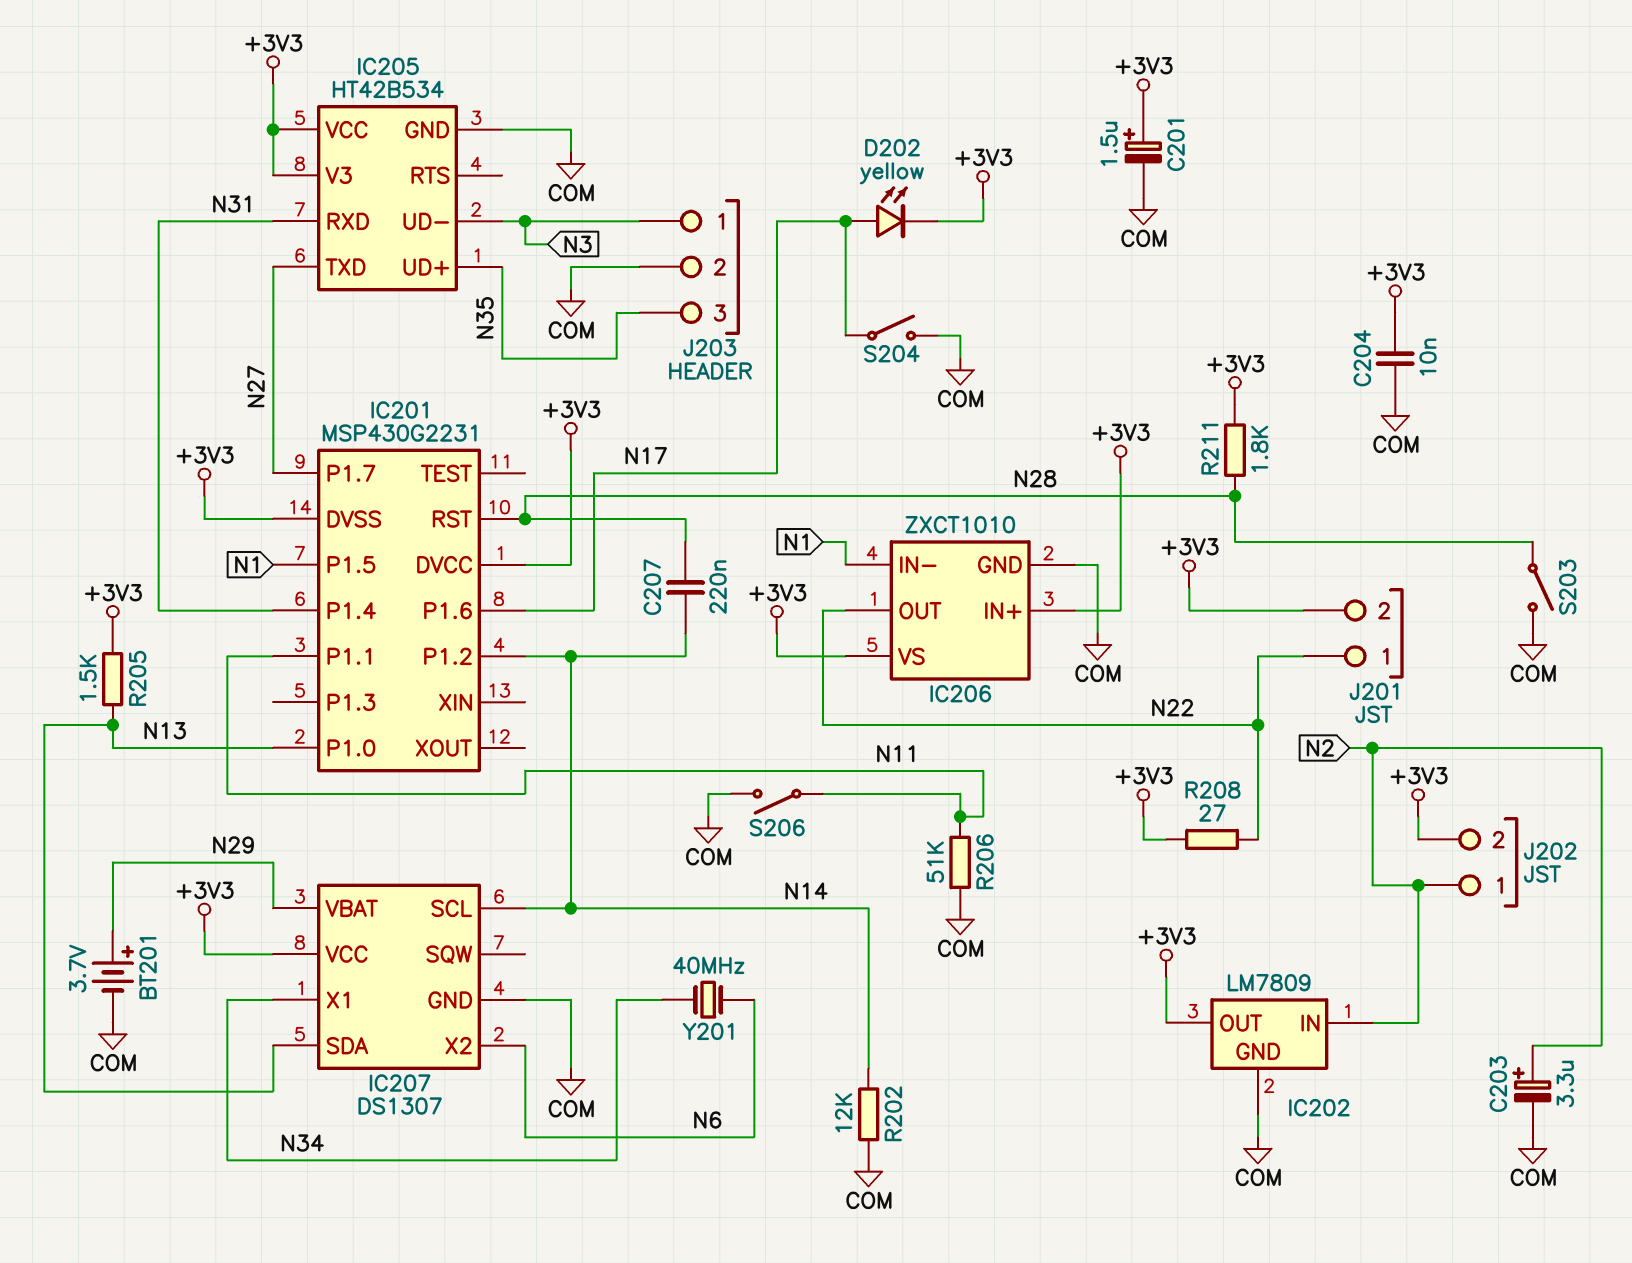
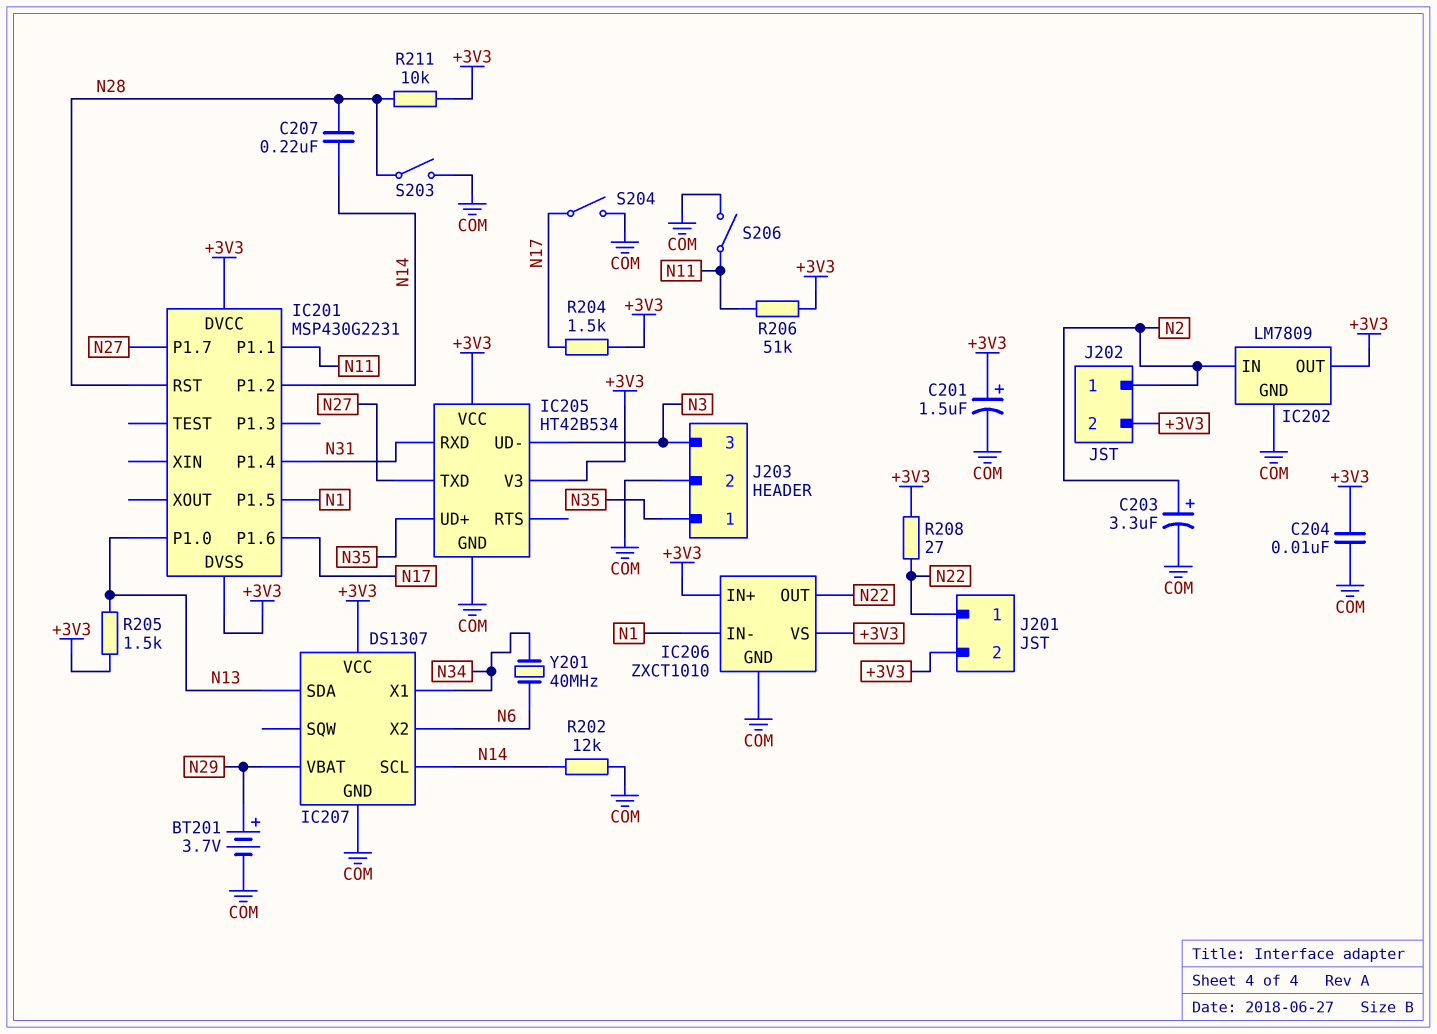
D202: LED yellow (A N17, K +3V3) -> none
J203 pin 1: N3 -> N35
J203 pin 3: N35 -> N3
R204: none -> 1.5k (+3V3, N17)
R206: 51k (COM, N11) -> 51k (+3V3, N11)
R211: 1.8k (+3V3, N28) -> 10k (+3V3, N28)

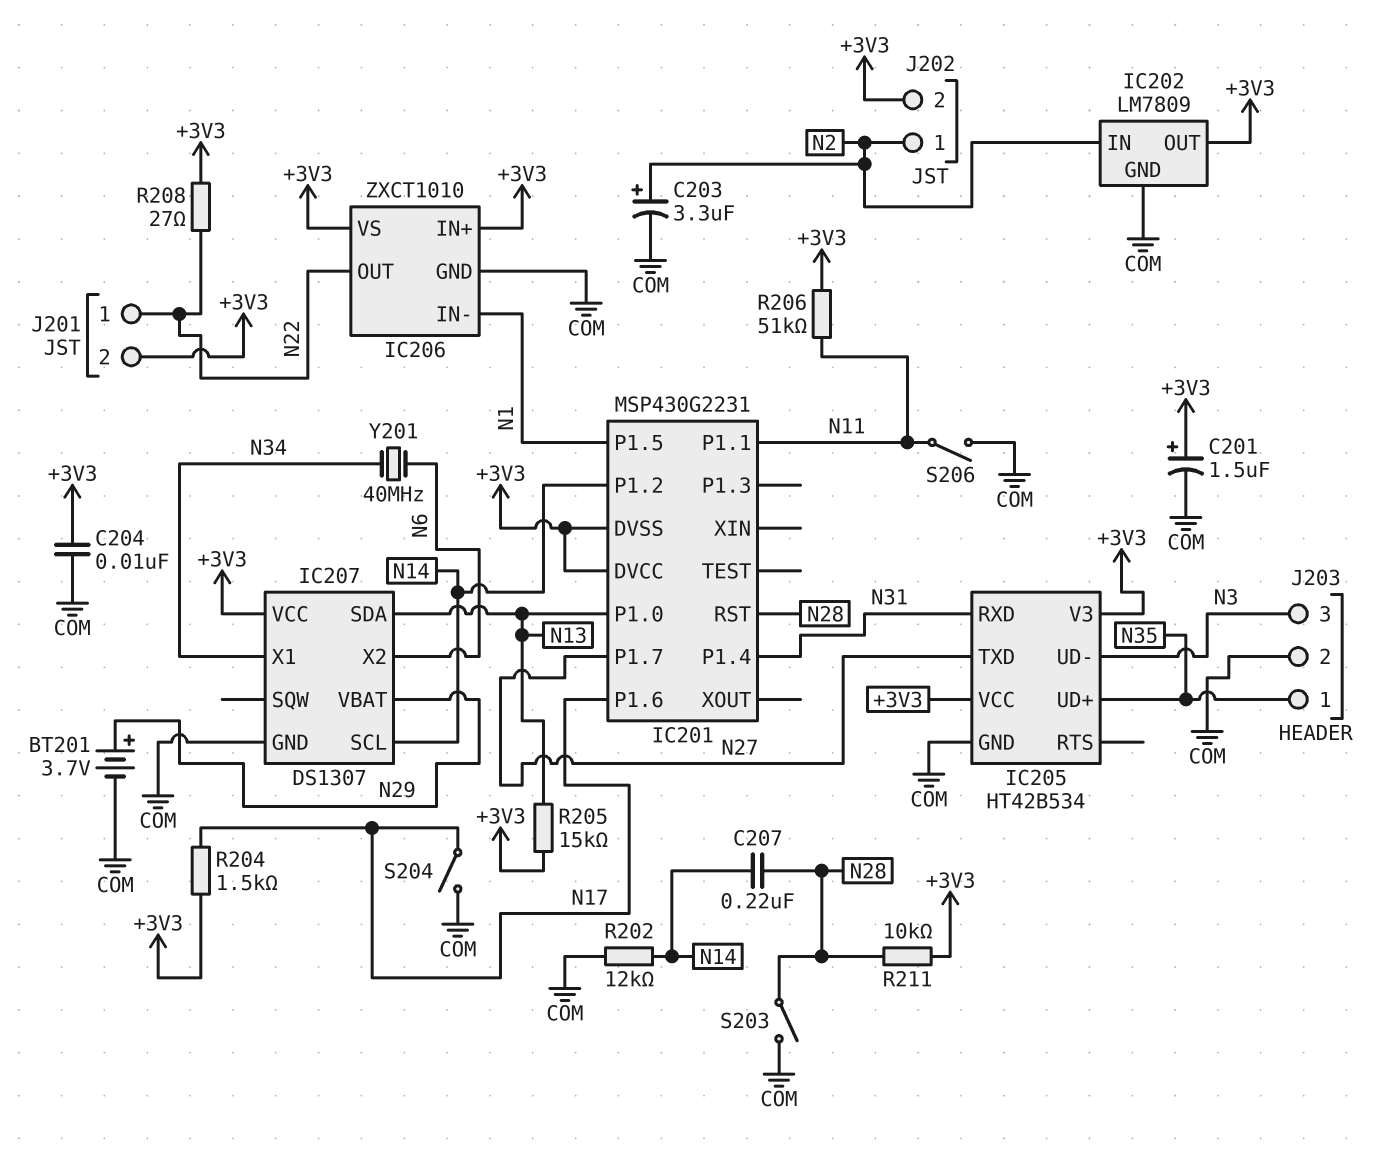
R205: 1.5k (+3V3, N13) -> 15k (+3V3, N13)

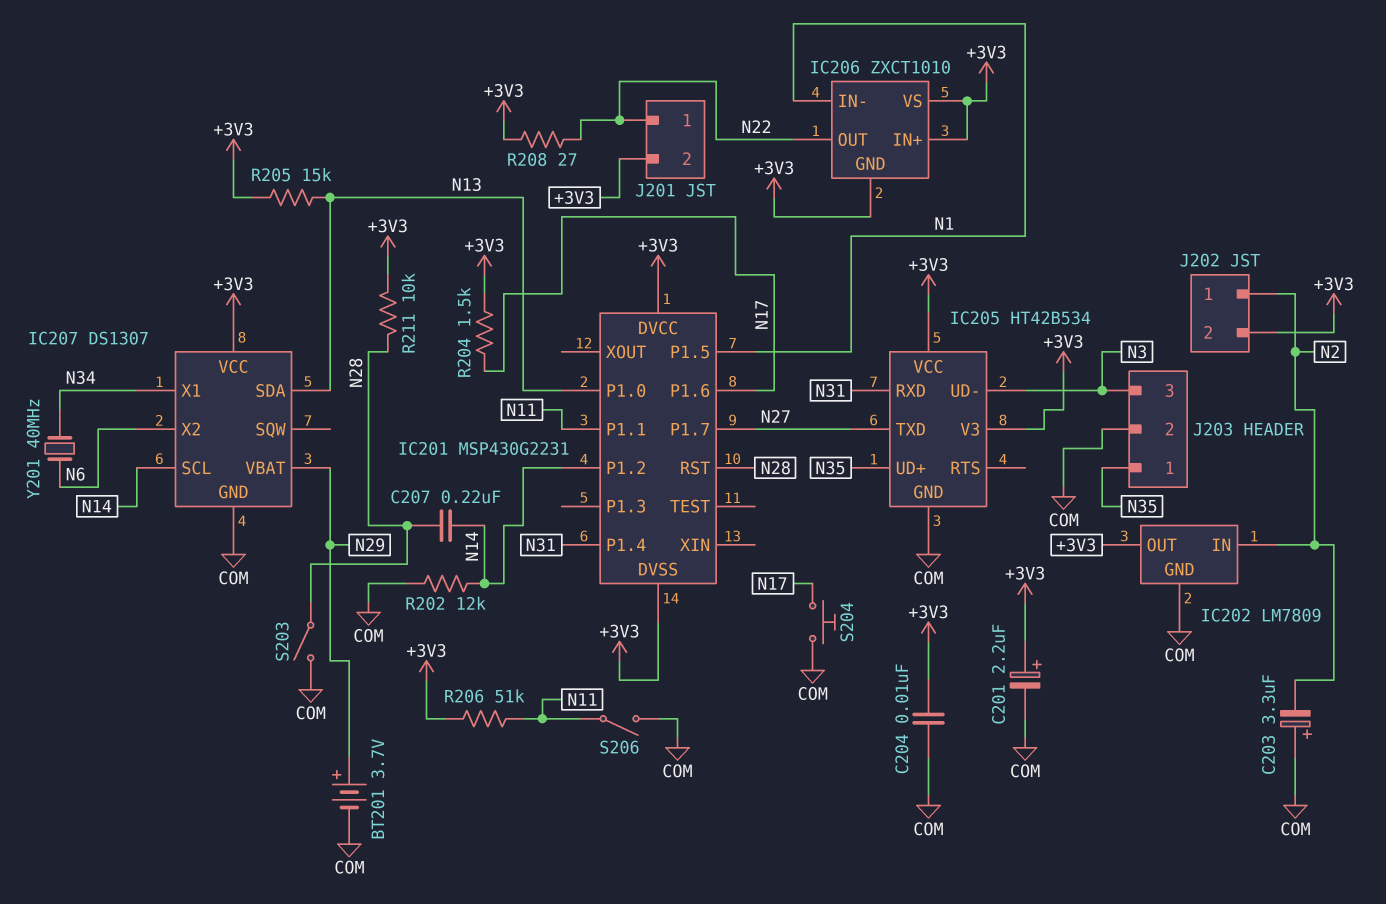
C201: 1.5uF (plus +3V3, minus COM) -> 2.2uF (plus +3V3, minus COM)
C203: 3.3uF (plus N2, minus COM) -> 3.3uF (plus COM, minus N2)
IC206 pin GND: COM -> +3V3
S204: switch (COM, N17) -> button (COM, N17)

